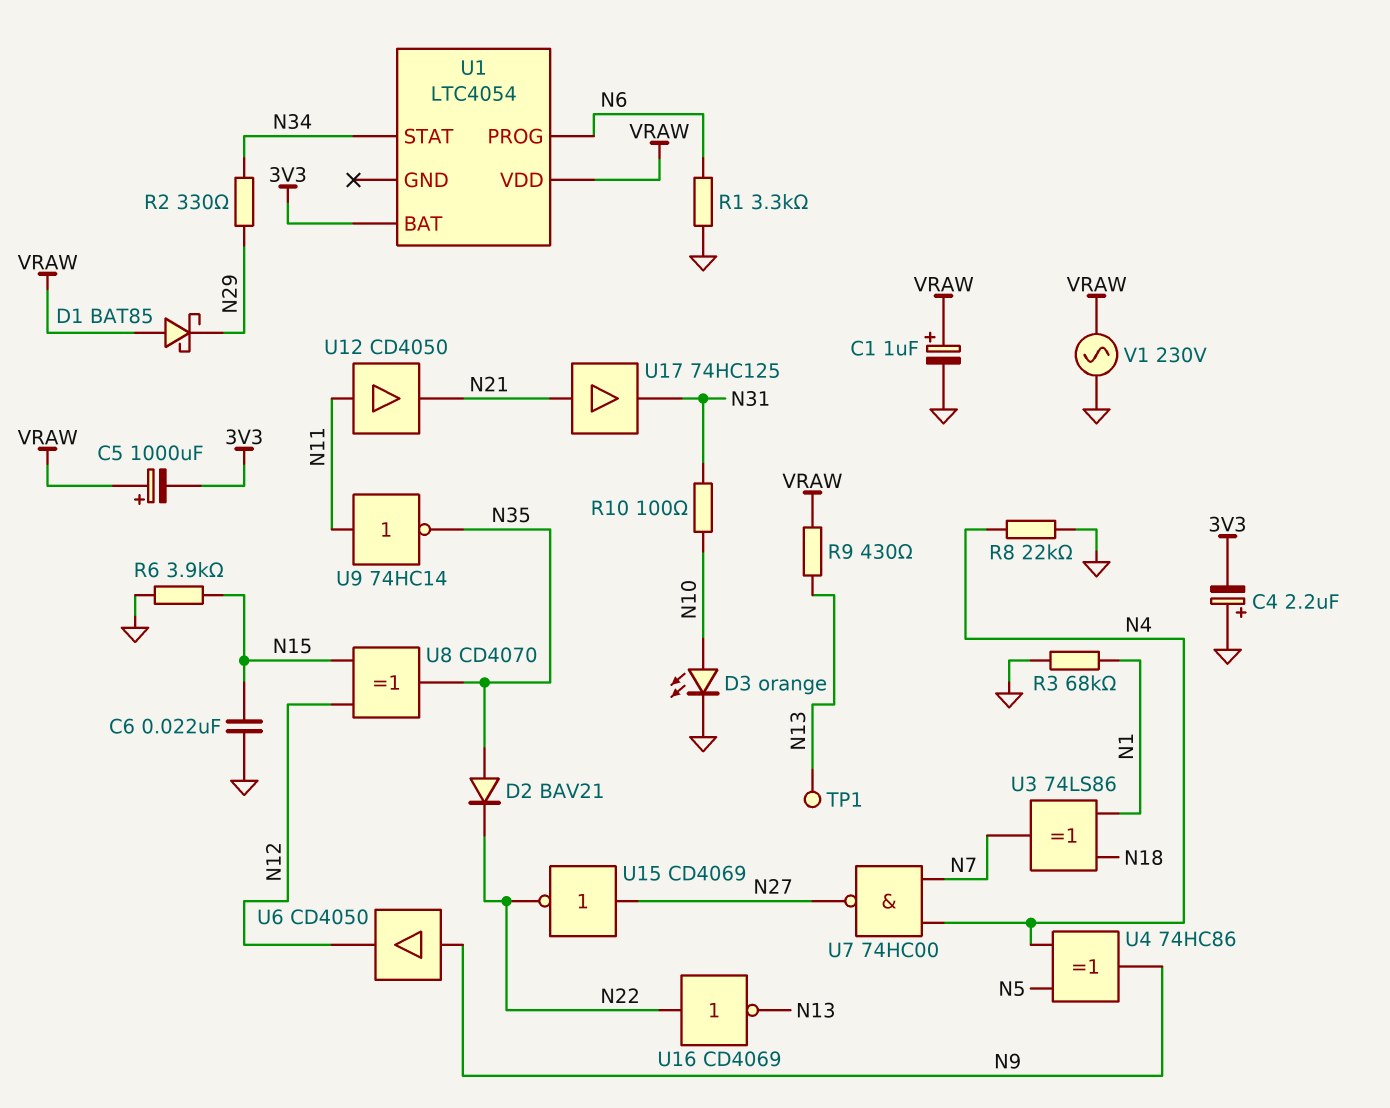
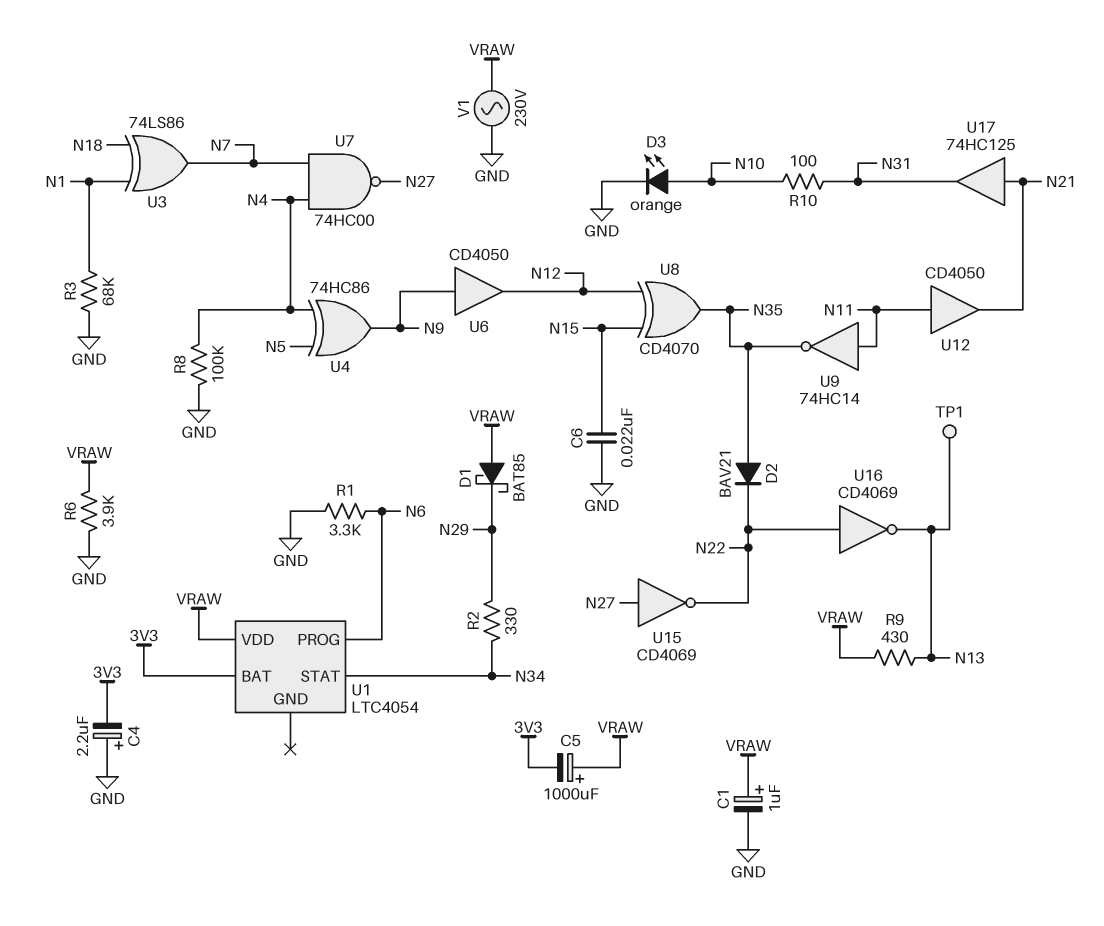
R6: 3.9k (GND, N15) -> 3.9k (GND, VRAW)
R8: 22k (GND, N4) -> 100k (GND, N4)

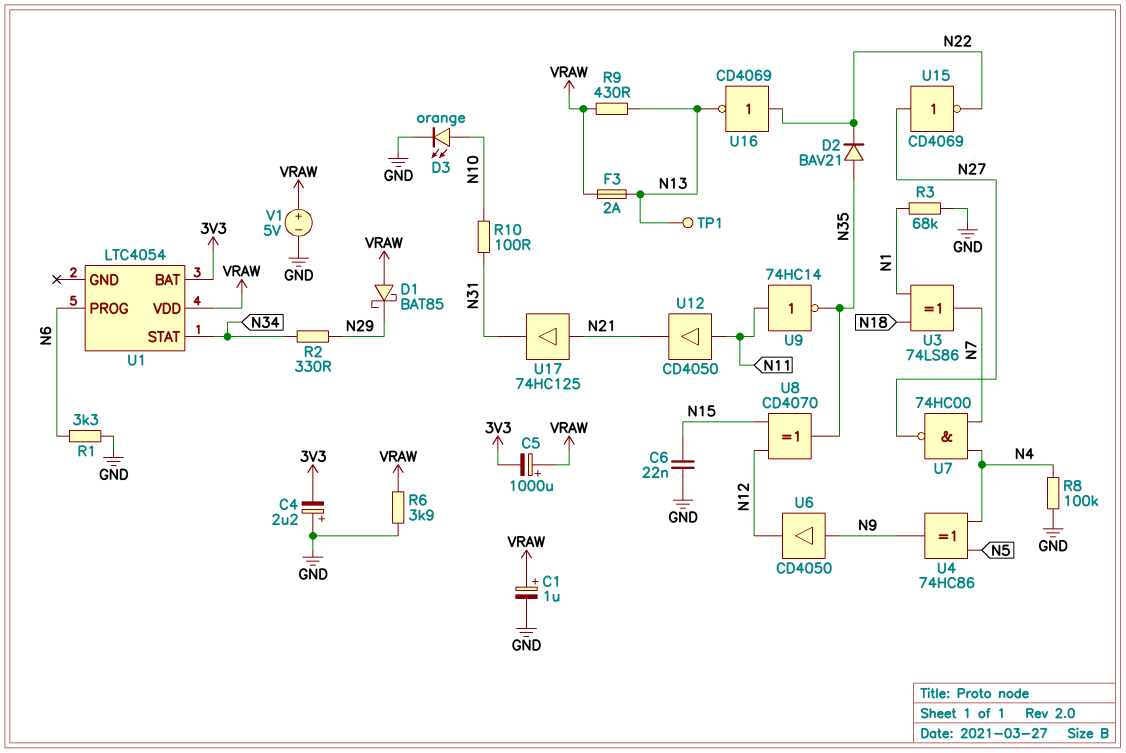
F3: none -> 2A (N13, VRAW)
V1: AC 230V (GND, VRAW) -> 5V (plus VRAW, minus GND)

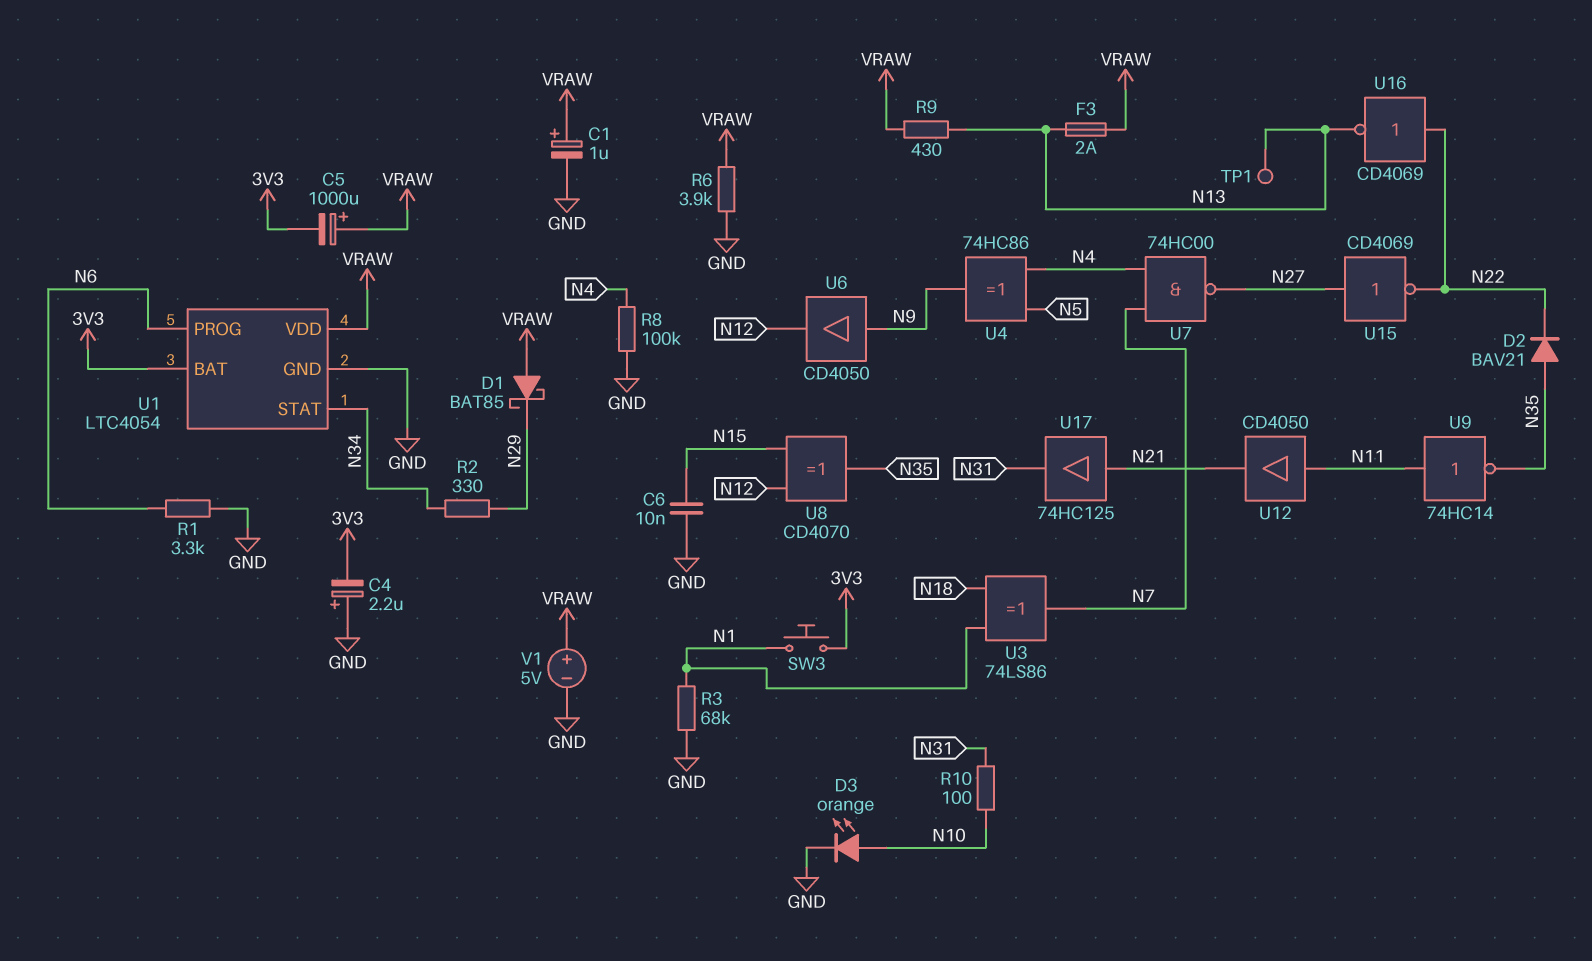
C6: 22nF (GND, N15) -> 10nF (GND, N15)
SW3: none -> button (3V3, N1)
U1 pin GND: none -> GND

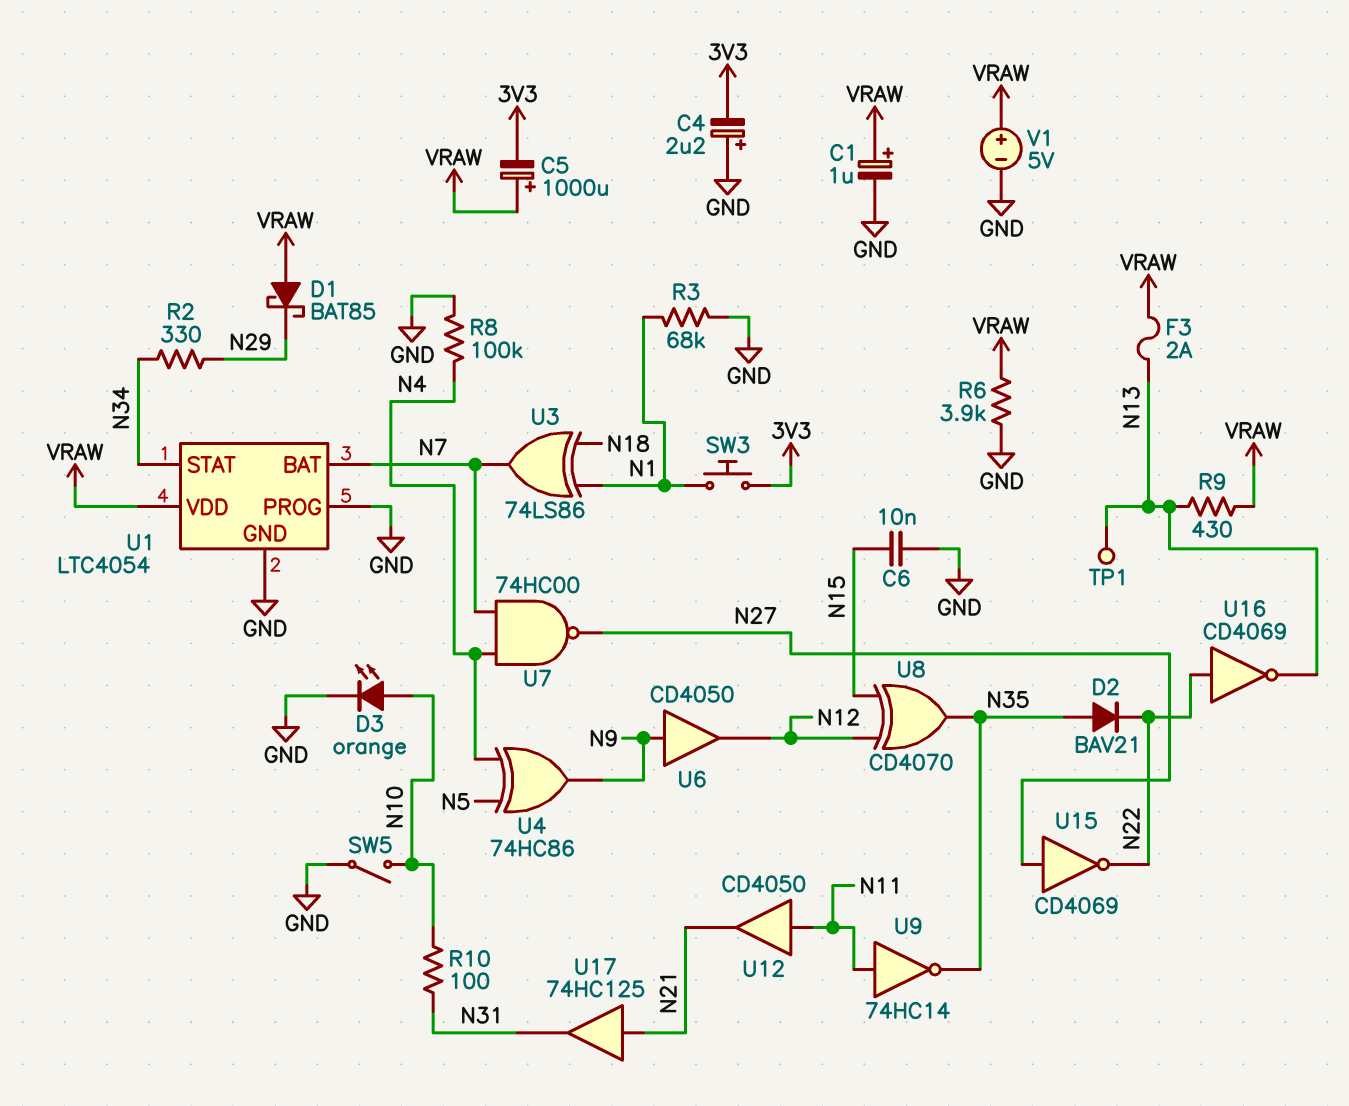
R1: 3.3k (GND, N6) -> none
SW5: none -> switch (GND, N10)
U1 pin BAT: 3V3 -> N7
U1 pin PROG: N6 -> GND

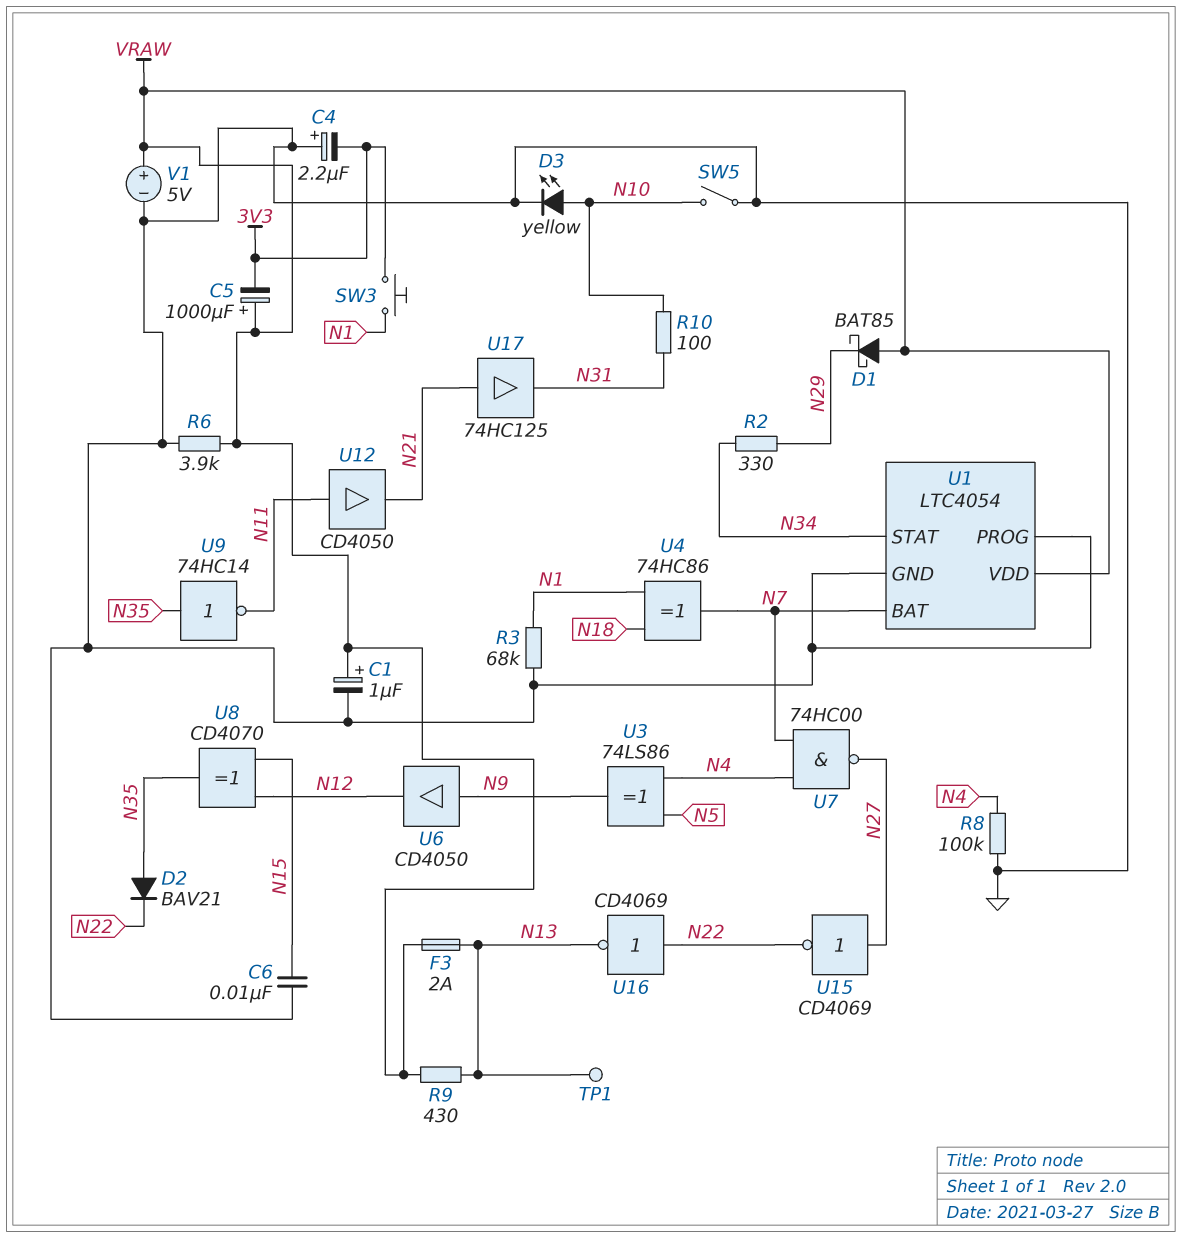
D3: LED orange (A N10, K GND) -> LED yellow (A N10, K GND)
U3: XOR 74LS86 (in N1, in N18, out N7) -> XOR 74LS86 (in N4, in N5, out N9)
U4: XOR 74HC86 (in N4, in N5, out N9) -> XOR 74HC86 (in N1, in N18, out N7)
U9: NOT 74HC14 (in N11, out N35) -> NOT 74HC14 (in N35, out N11)

